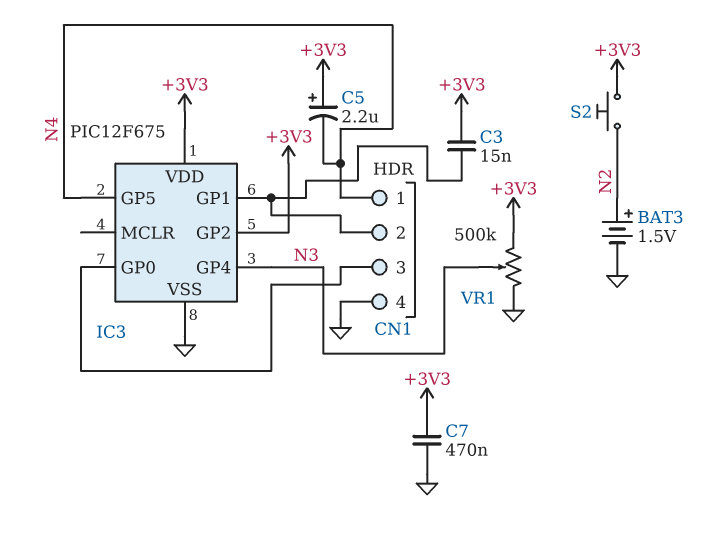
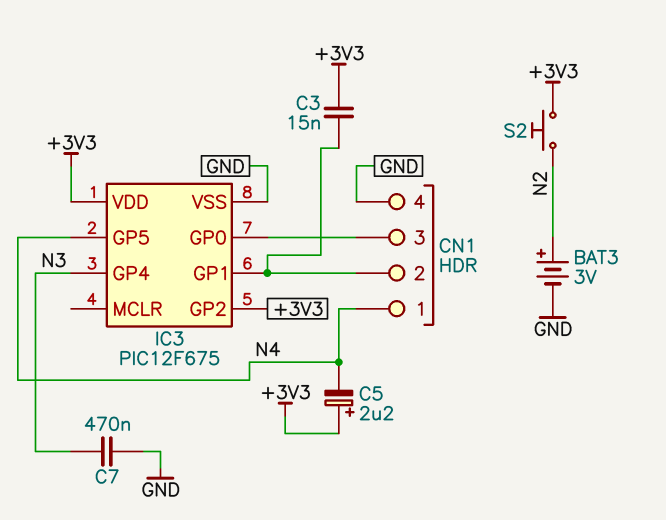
BAT3: 1.5V (plus N2, minus GND) -> 3V (plus N2, minus GND)
C7: 470nF (+3V3, GND) -> 470nF (GND, N3)
VR1: 500k (+3V3, GND, wiper N3) -> none

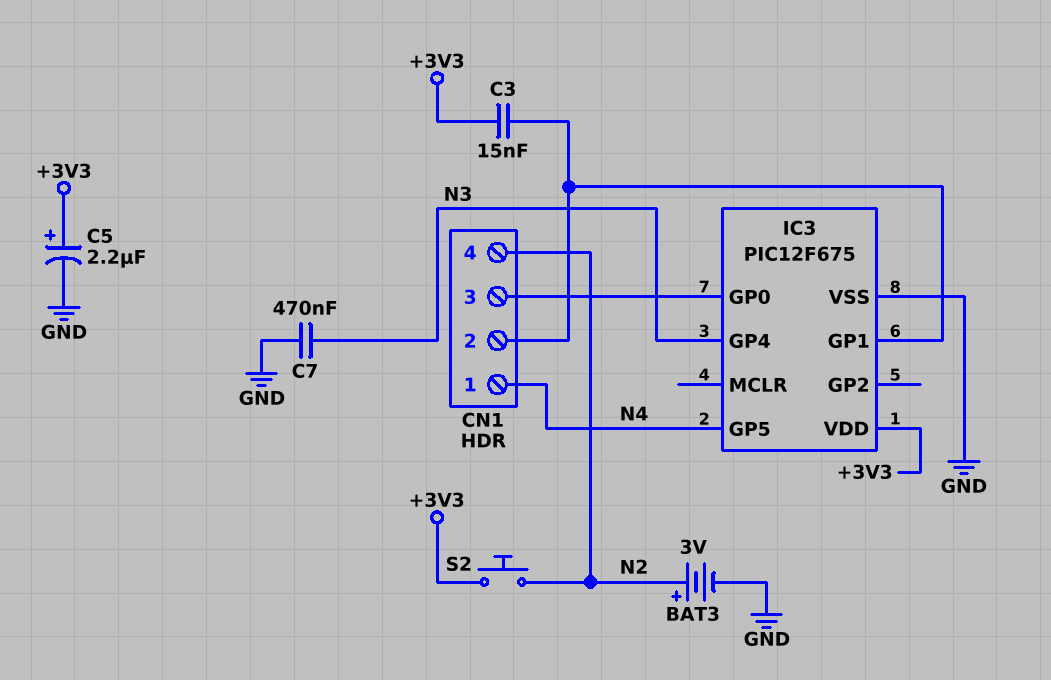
C5: 2.2uF (plus +3V3, minus N4) -> 2.2uF (plus +3V3, minus GND)
CN1 pin 4: GND -> N2
IC3 pin GP2: +3V3 -> none

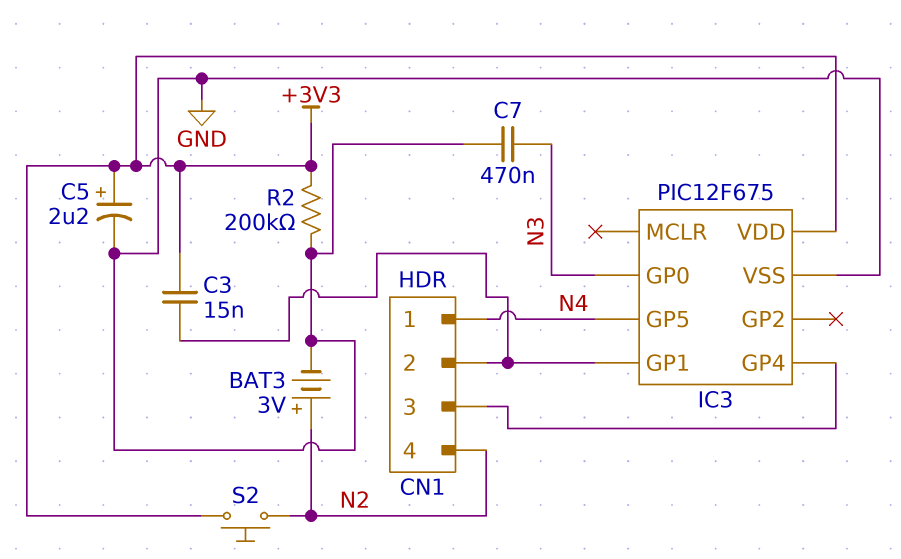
IC3 pin GP0: CN1/3 -> N3
IC3 pin GP4: N3 -> CN1/3
R2: none -> 200k (+3V3, GND)

